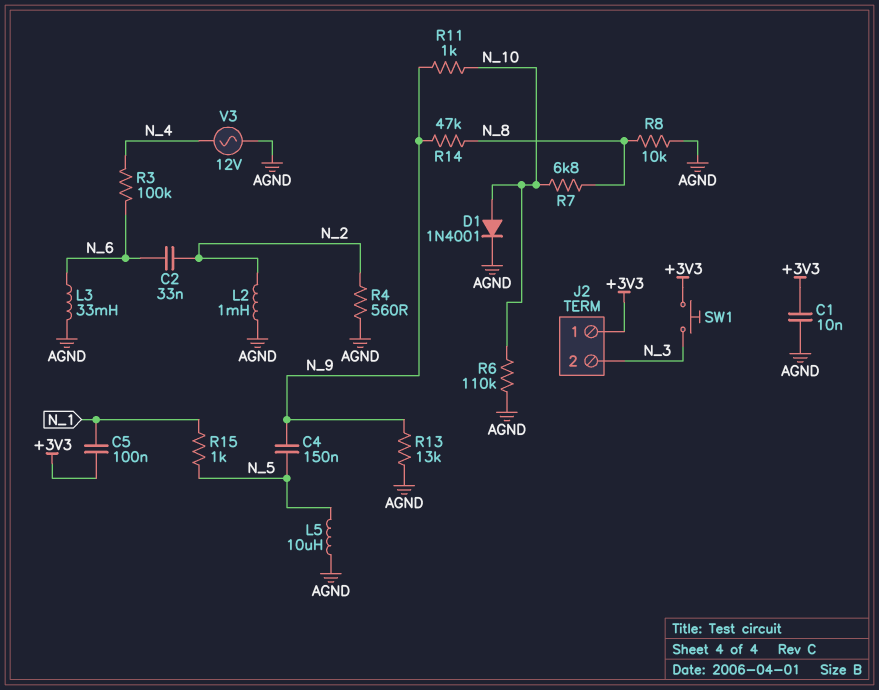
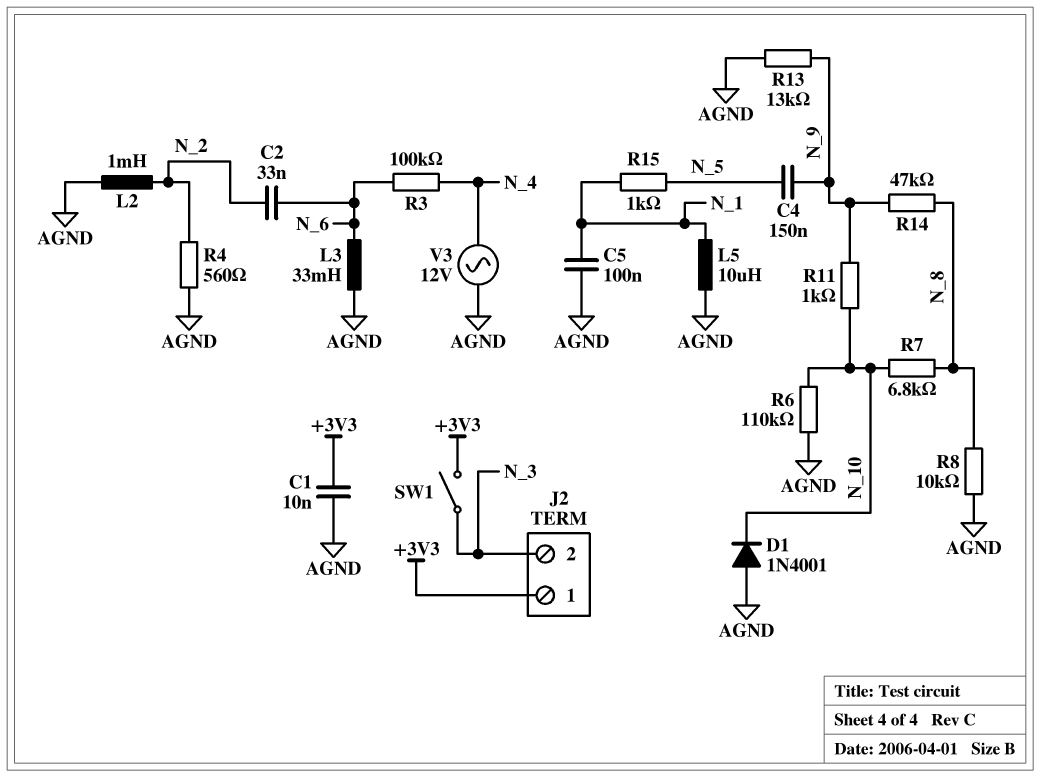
C5: 100nF (+3V3, N_1) -> 100nF (AGND, N_1)
D1: diode 1N4001 (A N_10, K AGND) -> diode 1N4001 (A AGND, K N_10)
L5: 10uH (AGND, N_5) -> 10uH (AGND, N_1)
SW1: button (+3V3, N_3) -> switch (+3V3, N_3)

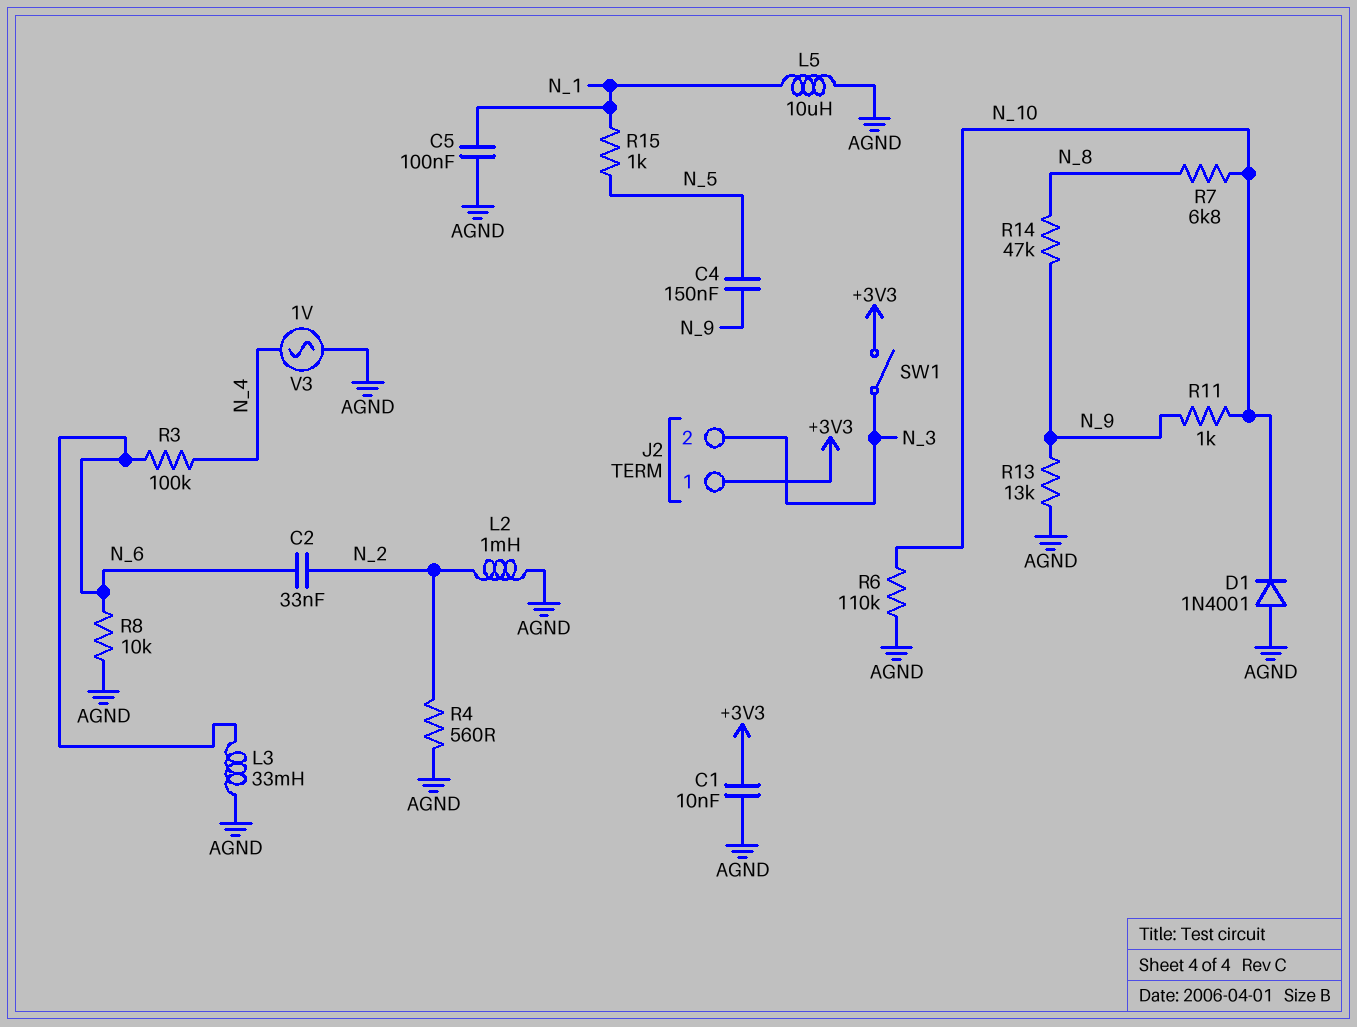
R8: 10k (AGND, N_8) -> 10k (AGND, N_6)
V3: AC 12V (AGND, N_4) -> AC 1V (AGND, N_4)

